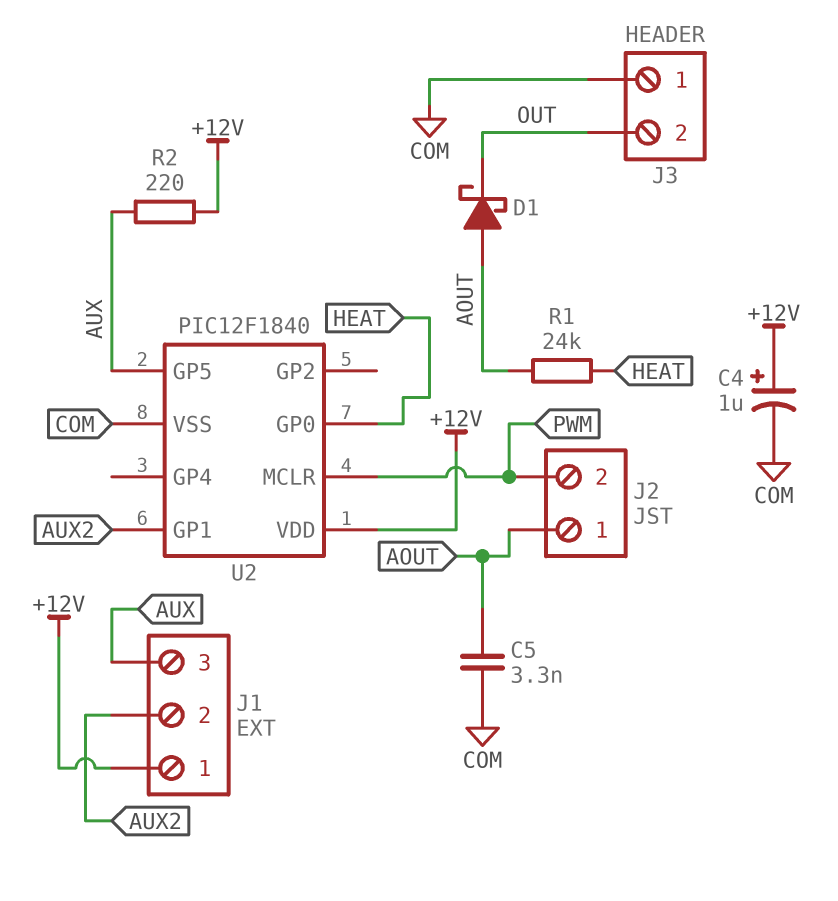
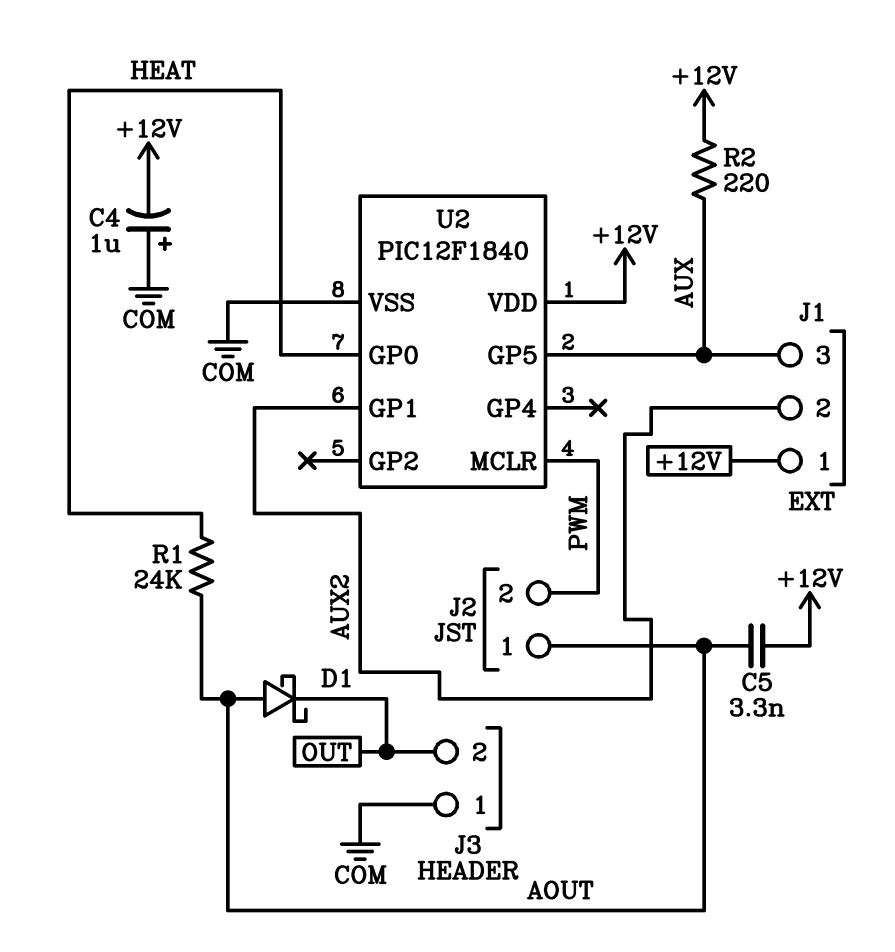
C4: 1uF (plus +12V, minus COM) -> 1uF (plus COM, minus +12V)
C5: 3.3nF (AOUT, COM) -> 3.3nF (+12V, AOUT)

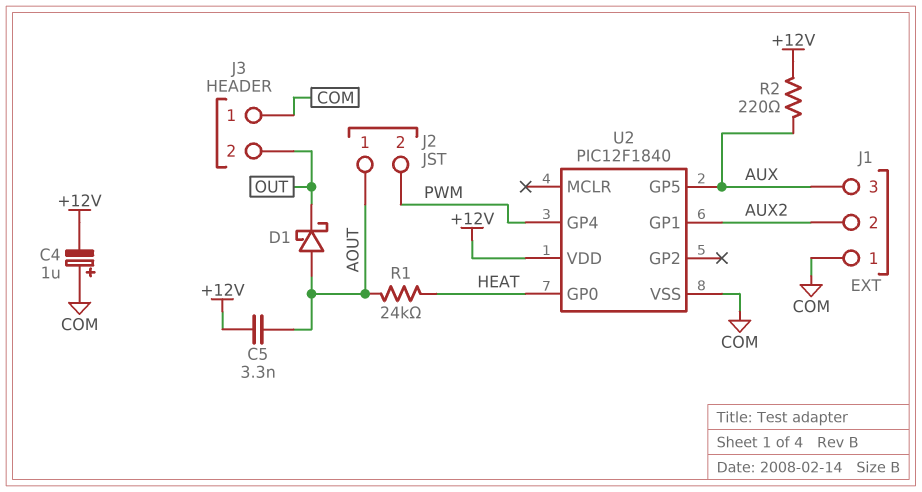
J1 pin 1: +12V -> COM
U2 pin GP4: none -> PWM
U2 pin MCLR: PWM -> none

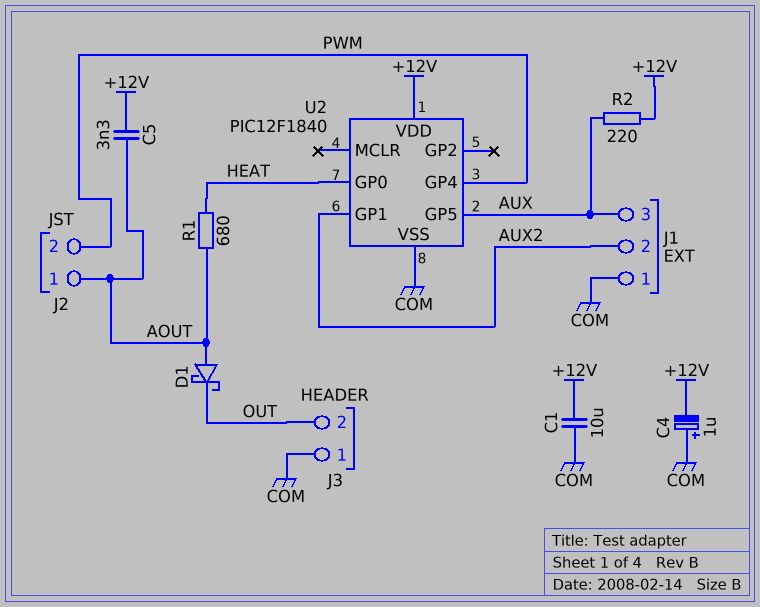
C1: none -> 10uF (+12V, COM)
R1: 24k (AOUT, HEAT) -> 680 (AOUT, HEAT)

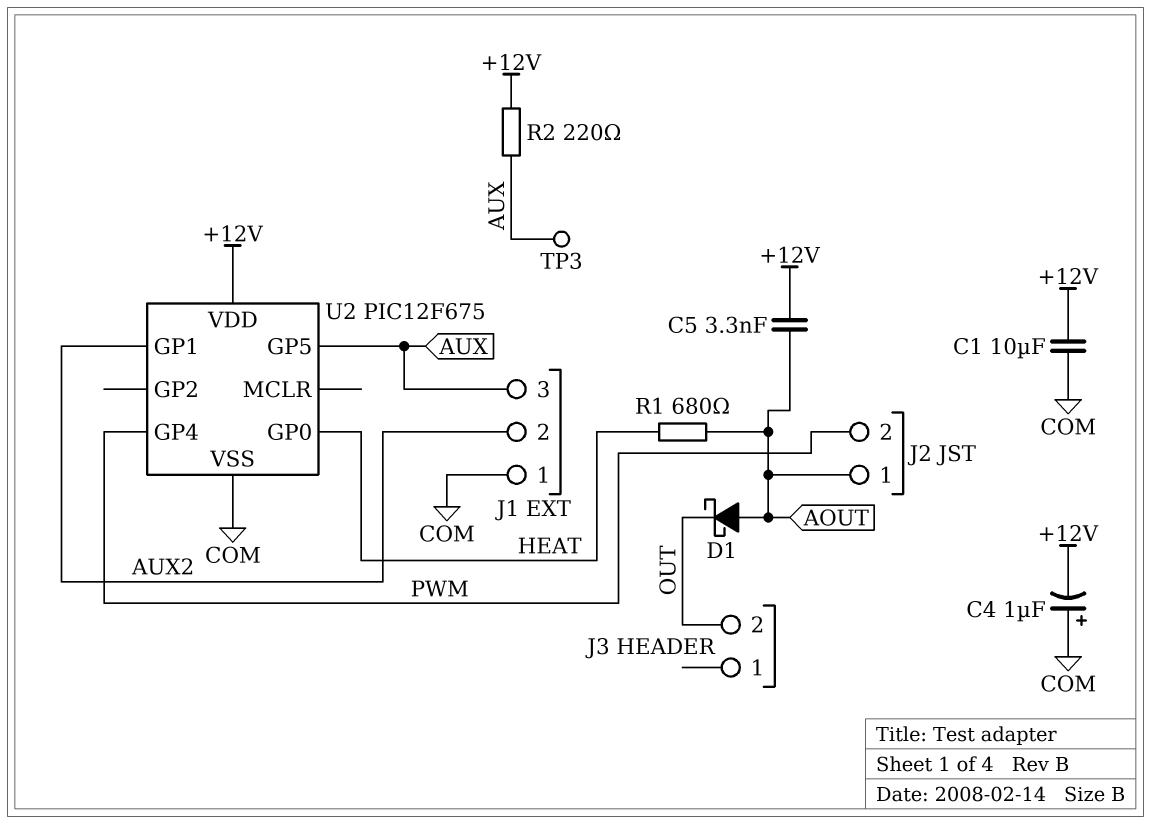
J3 pin 1: COM -> none
TP3: none -> test point (AUX)
U2: PIC12F1840 -> PIC12F675

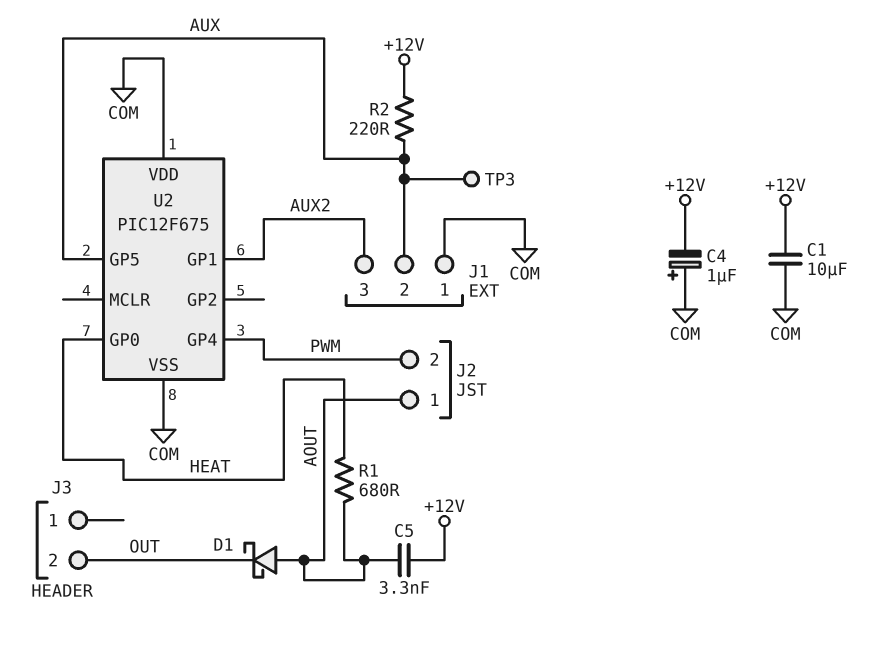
J1 pin 2: AUX2 -> AUX
J1 pin 3: AUX -> AUX2
U2 pin VDD: +12V -> COM

